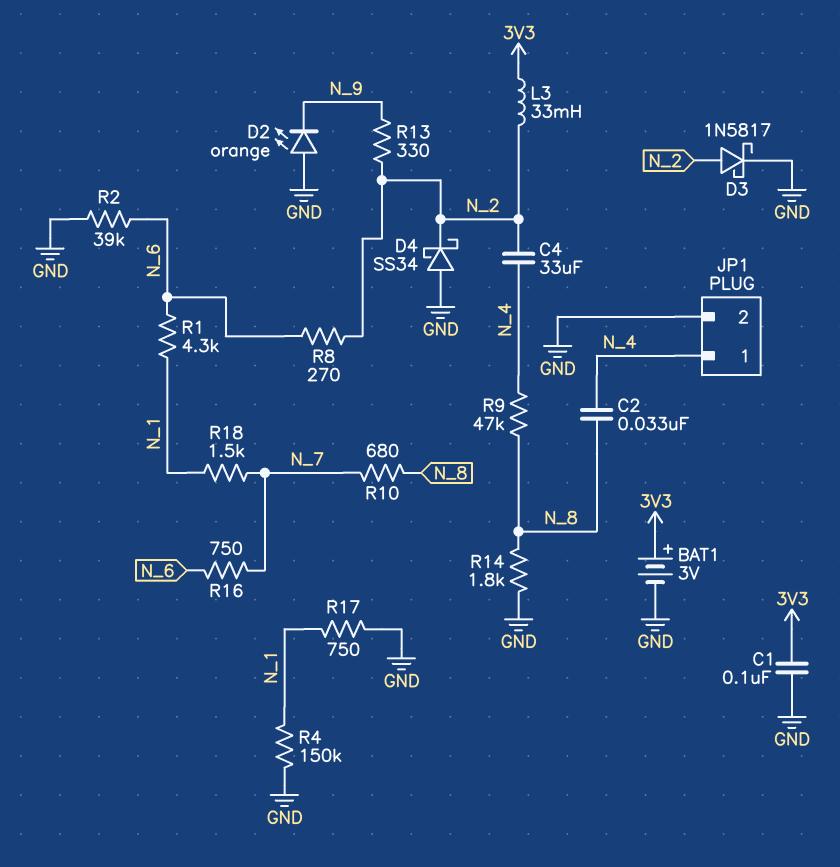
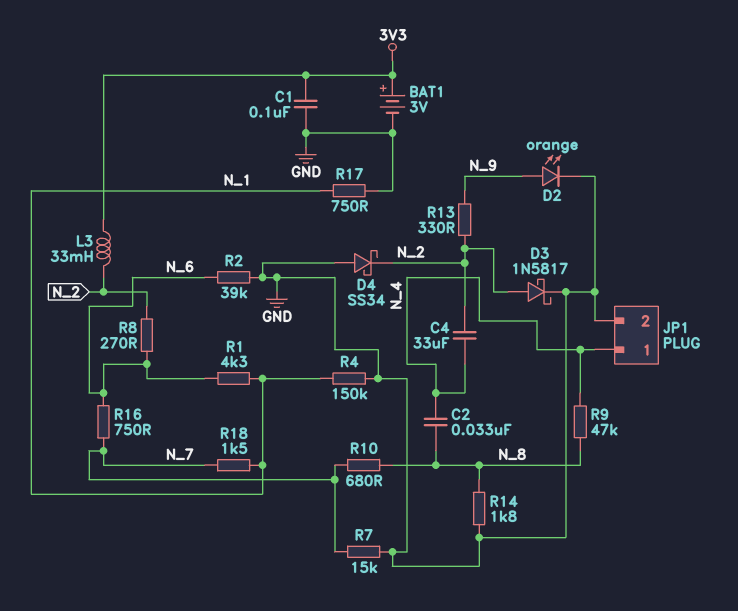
D2: LED orange (A GND, K N_9) -> LED orange (A N_9, K GND)
R7: none -> 15k (GND, N_7)

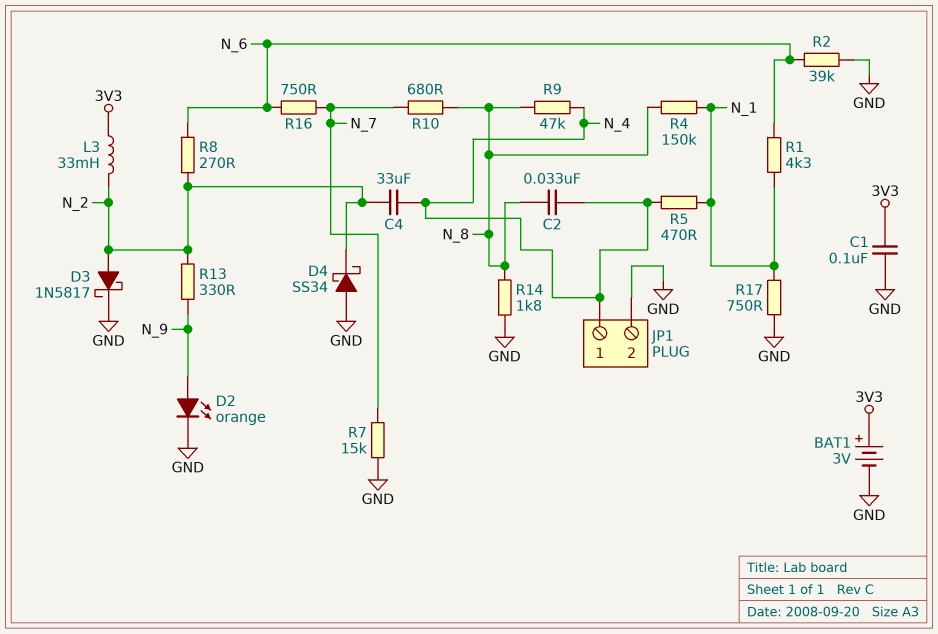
R4: 150k (GND, N_1) -> 150k (N_1, N_8)
R5: none -> 470 (N_1, N_4)
R18: 1.5k (N_1, N_7) -> none

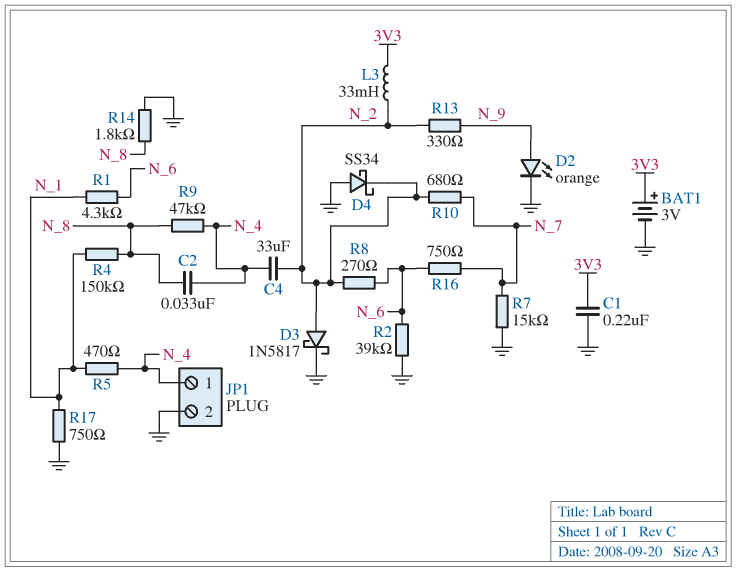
C1: 100nF (3V3, GND) -> 220nF (3V3, GND)
R10: 680 (N_7, N_8) -> 680 (N_2, N_7)

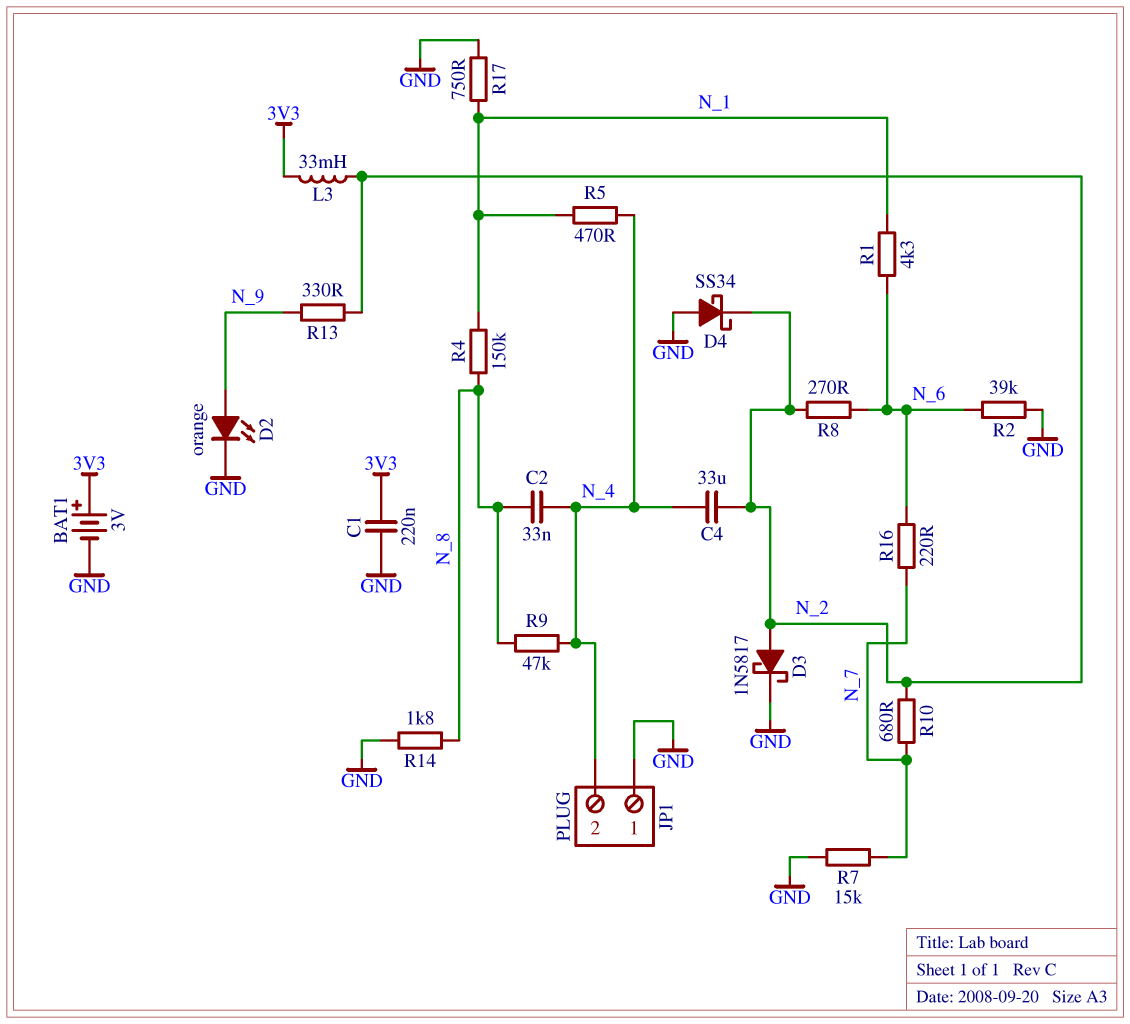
JP1 pin 1: N_4 -> GND
JP1 pin 2: GND -> N_4
R16: 750 (N_6, N_7) -> 220 (N_6, N_7)

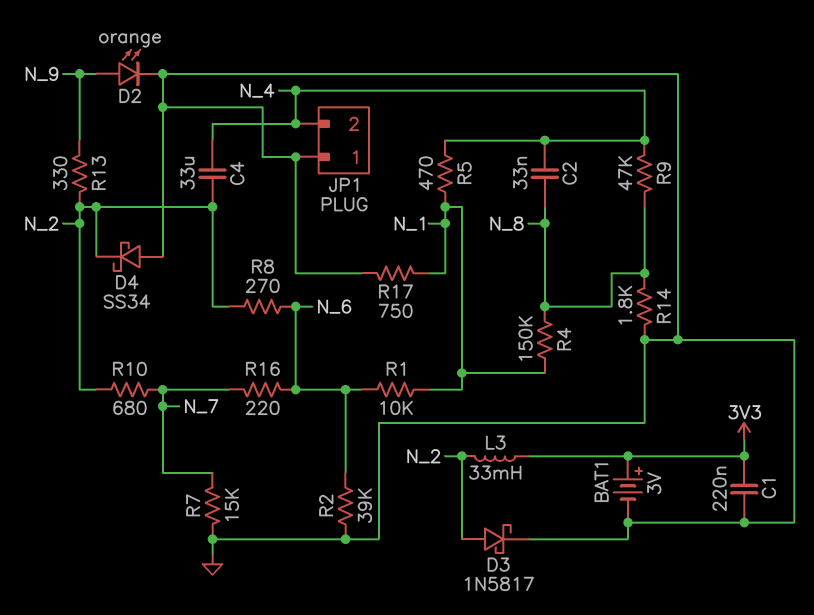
R1: 4.3k (N_1, N_6) -> 10k (N_1, N_6)

